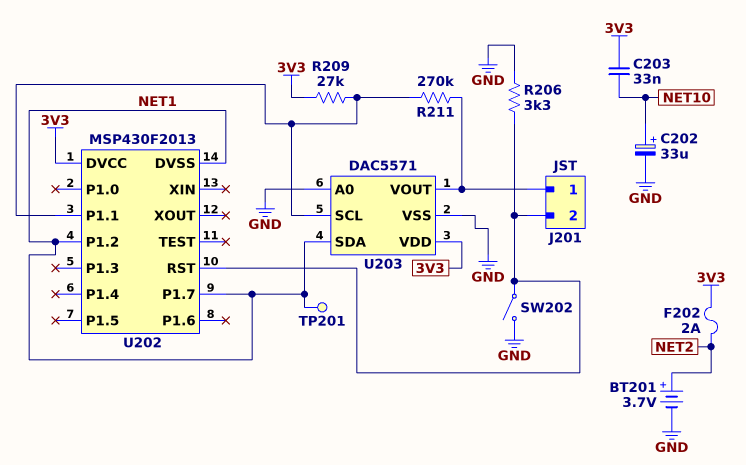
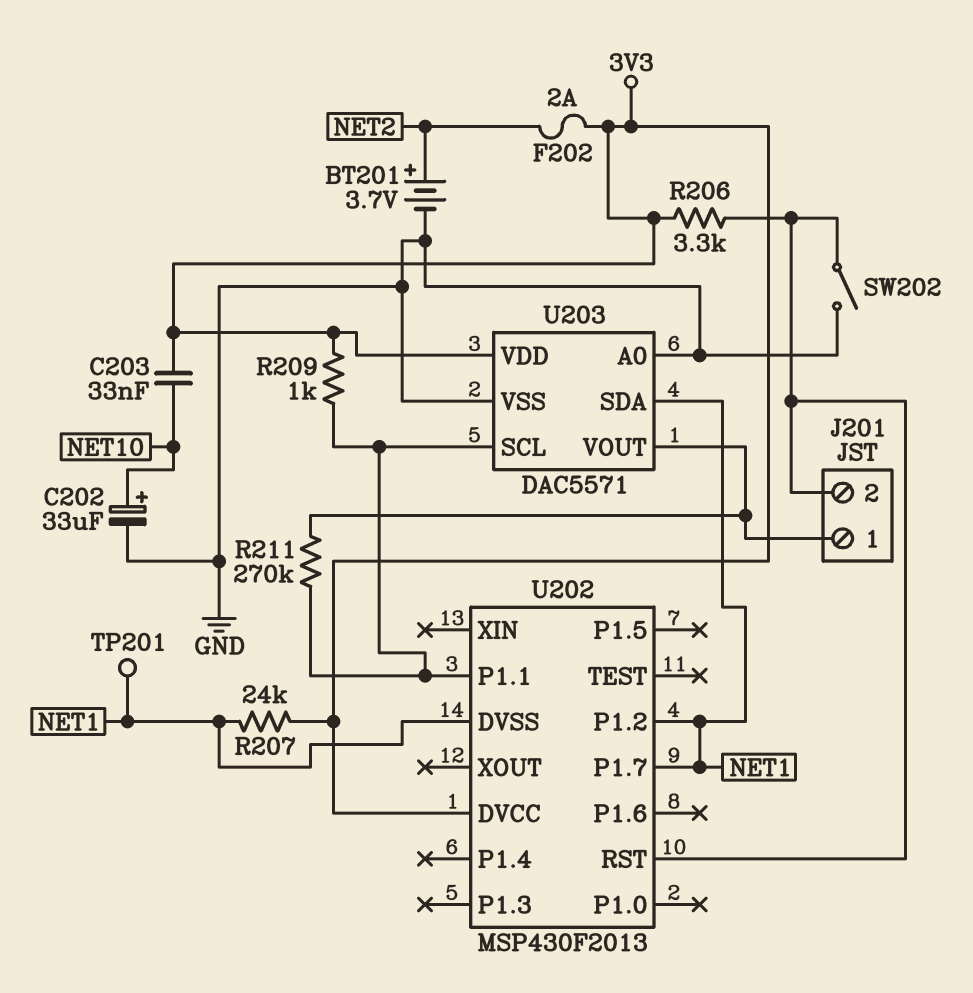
R206: 3.3k (GND, J201/2) -> 3.3k (3V3, J201/2)
R207: none -> 24k (3V3, NET1)
R209: 27k (3V3, U202/P1.1) -> 1k (3V3, U202/P1.1)

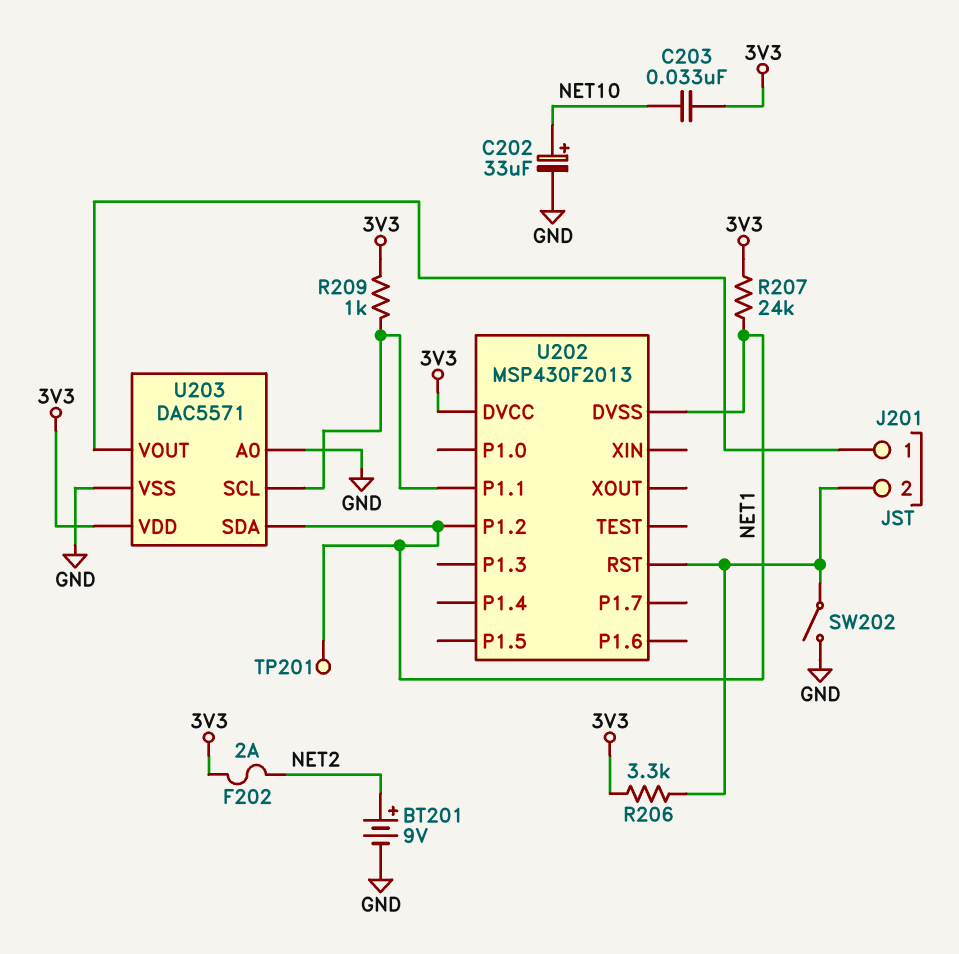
BT201: 3.7V (plus NET2, minus GND) -> 9V (plus NET2, minus GND)
R211: 270k (J201/1, U202/P1.1) -> none
U202 pin P1.7: NET1 -> none

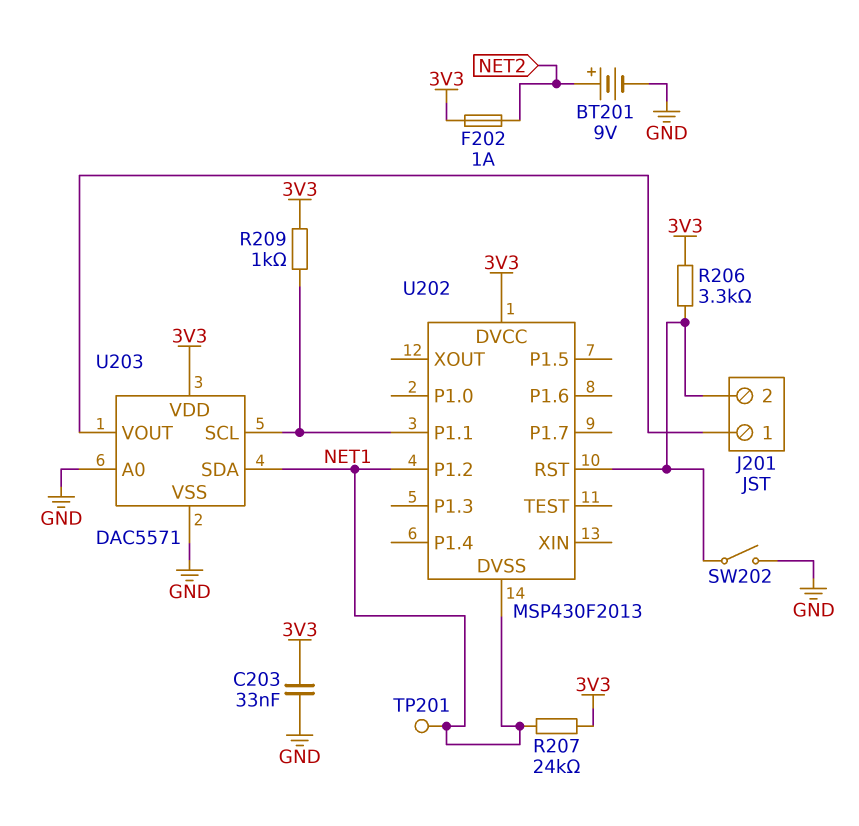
C202: 33uF (plus NET10, minus GND) -> none
C203: 33nF (3V3, NET10) -> 33nF (3V3, GND)
F202: 2A (3V3, NET2) -> 1A (3V3, NET2)

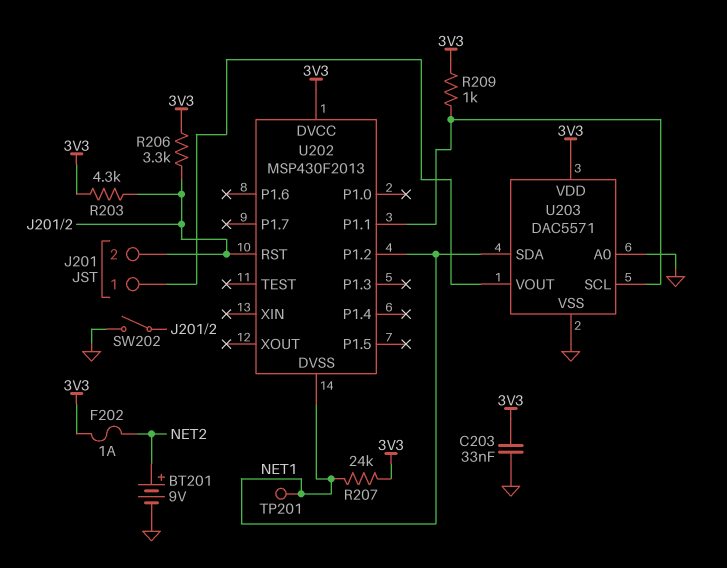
R203: none -> 4.3k (3V3, J201/2)

